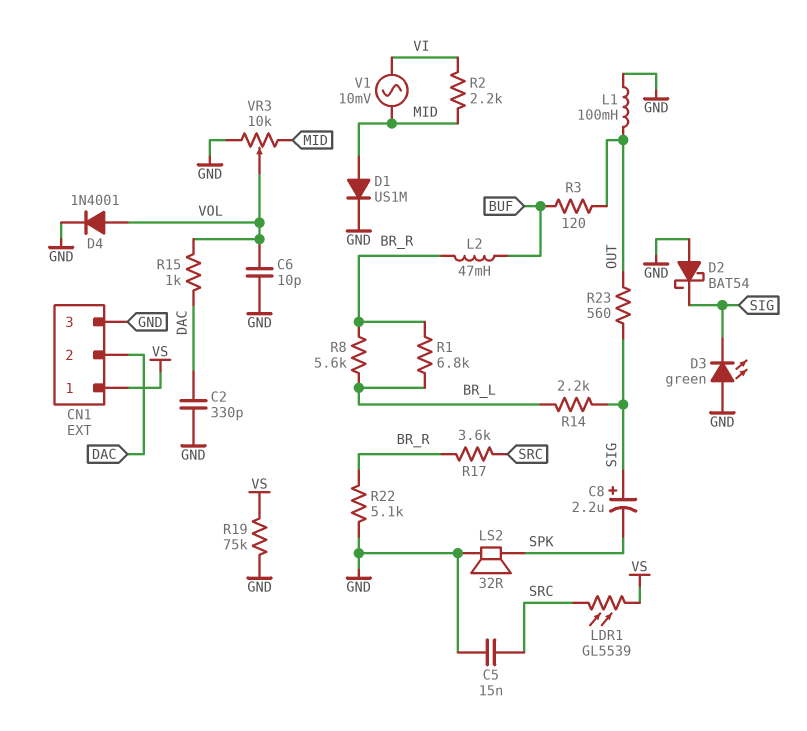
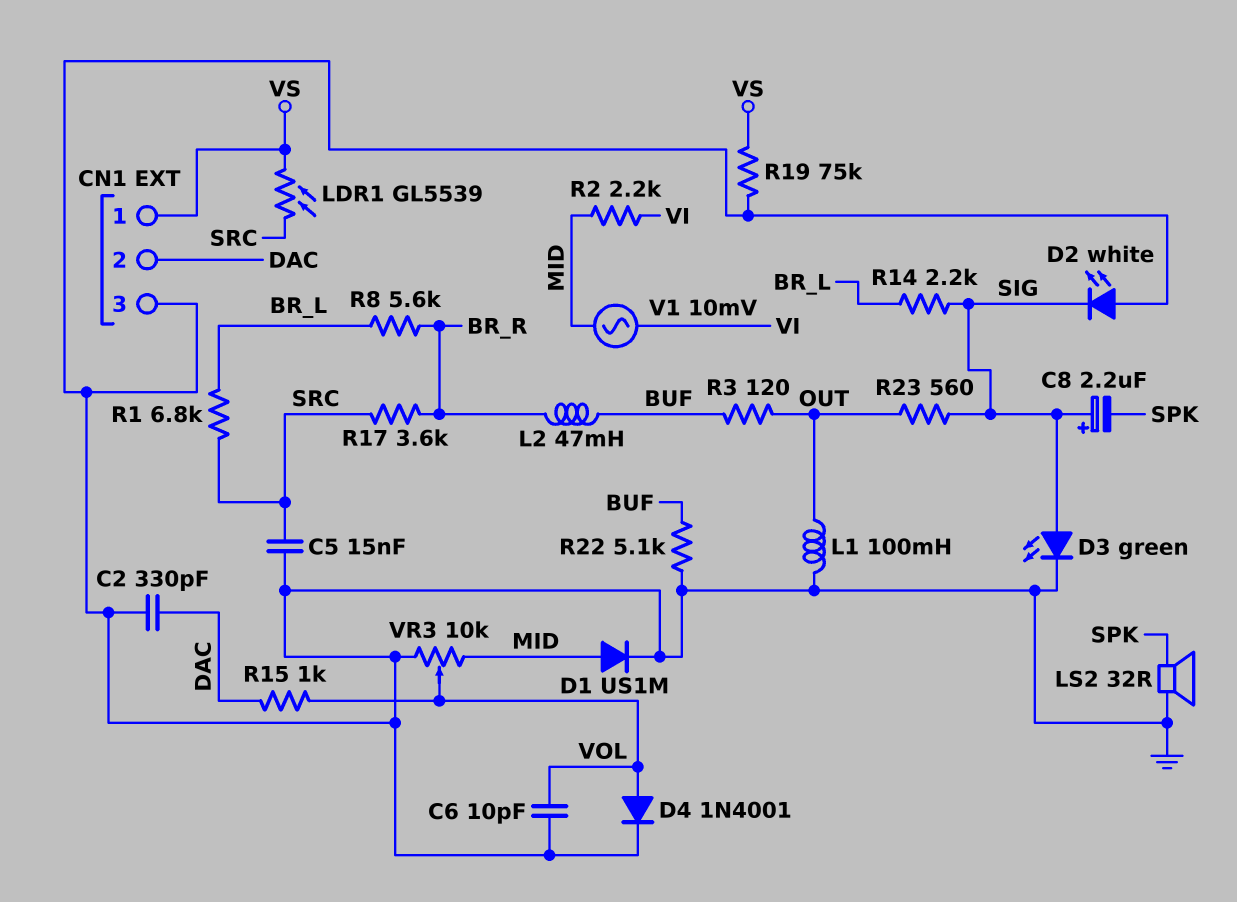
D2: schottky BAT54 (A GND, K SIG) -> LED white (A GND, K SIG)
D3: LED green (A GND, K SIG) -> LED green (A SIG, K GND)
R1: 6.8k (BR_L, BR_R) -> 6.8k (BR_L, SRC)
R22: 5.1k (BR_R, GND) -> 5.1k (BUF, GND)

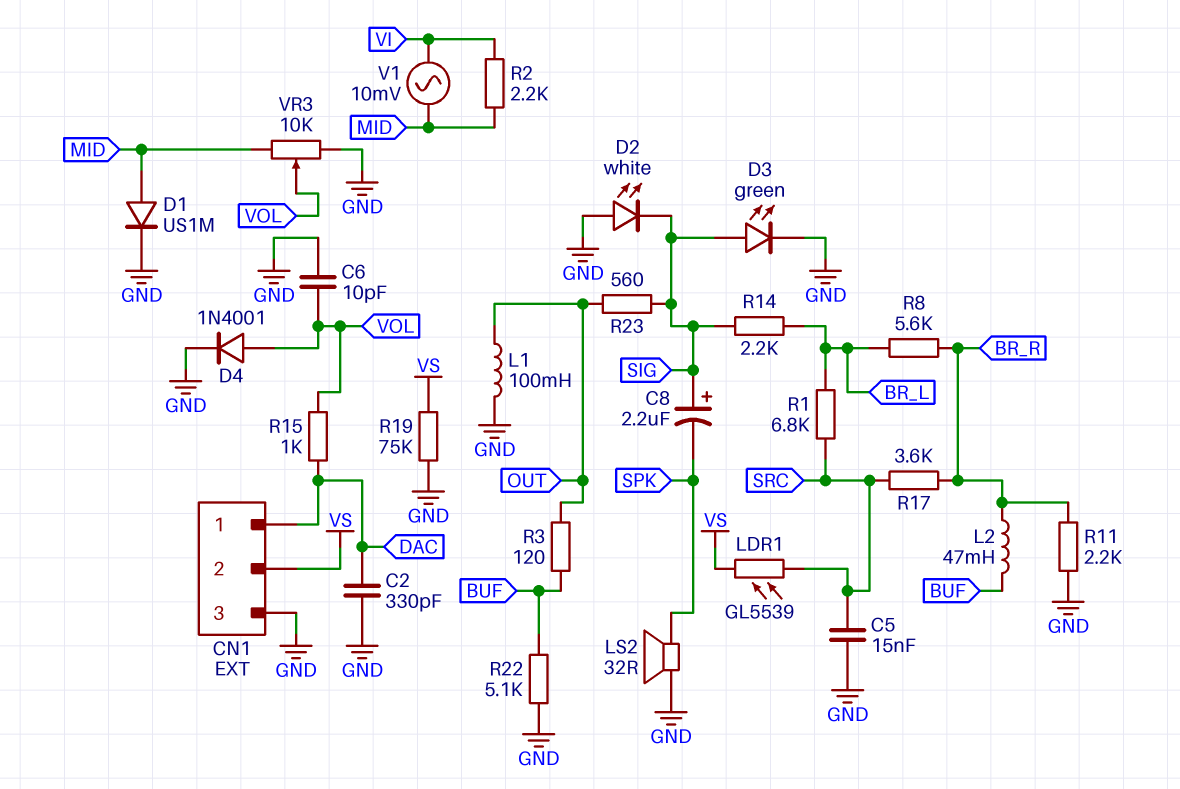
CN1 pin 1: VS -> DAC
CN1 pin 2: DAC -> VS
R11: none -> 2.2k (BR_R, GND)

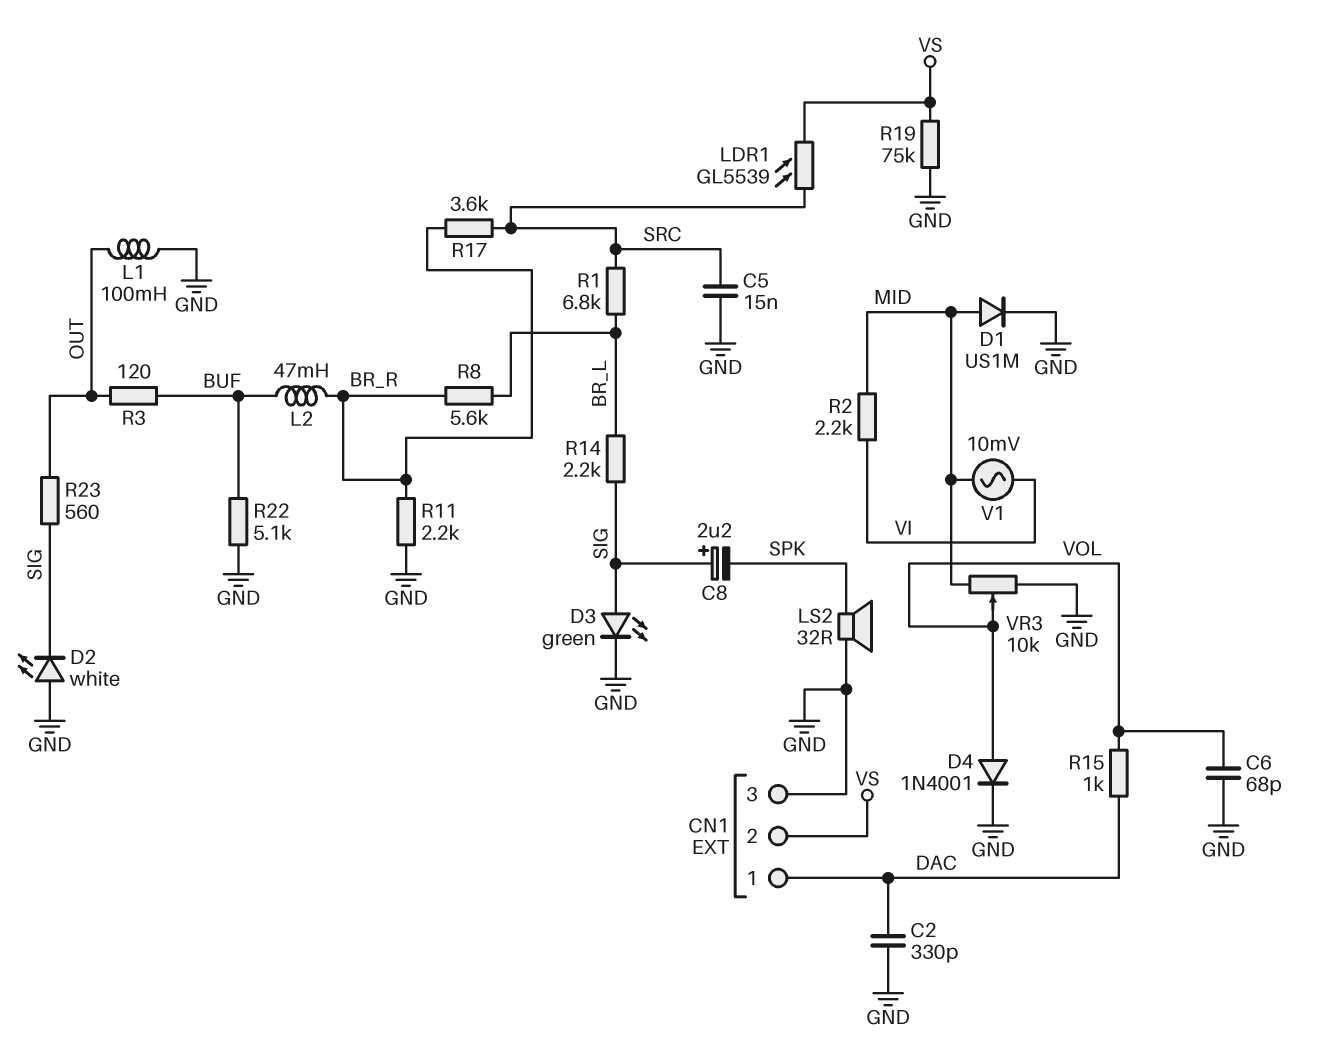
C6: 10pF (GND, VOL) -> 68pF (GND, VOL)

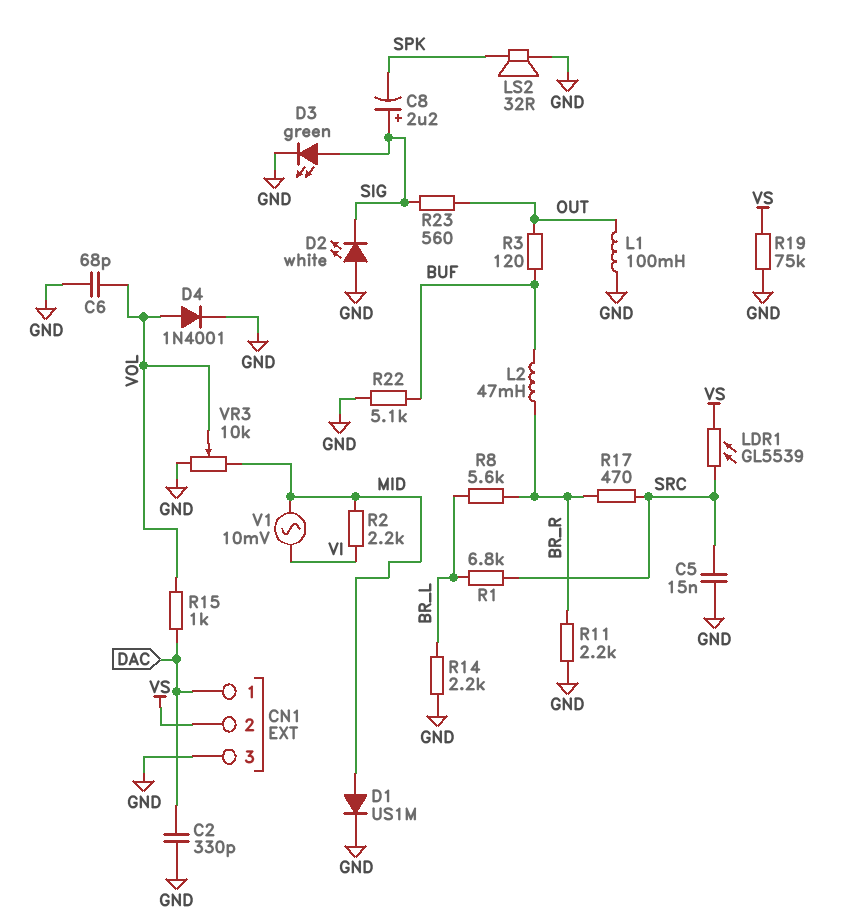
R14: 2.2k (BR_L, SIG) -> 2.2k (BR_L, GND)
R17: 3.6k (BR_R, SRC) -> 470 (BR_R, SRC)

